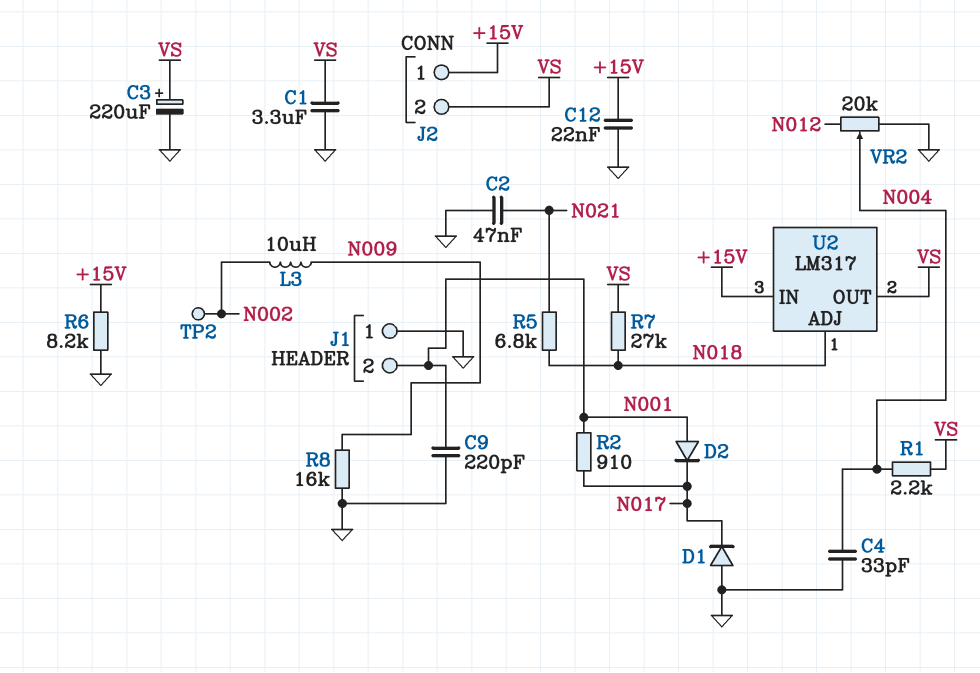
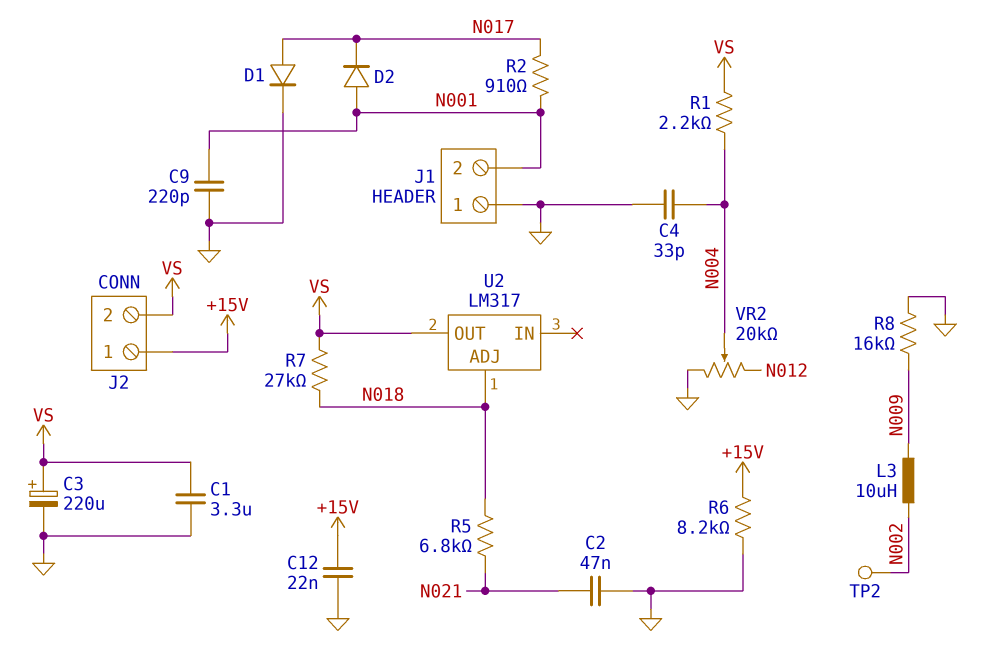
D1: diode (A GND, K N017) -> diode (A N017, K GND)
U2 pin IN: +15V -> none

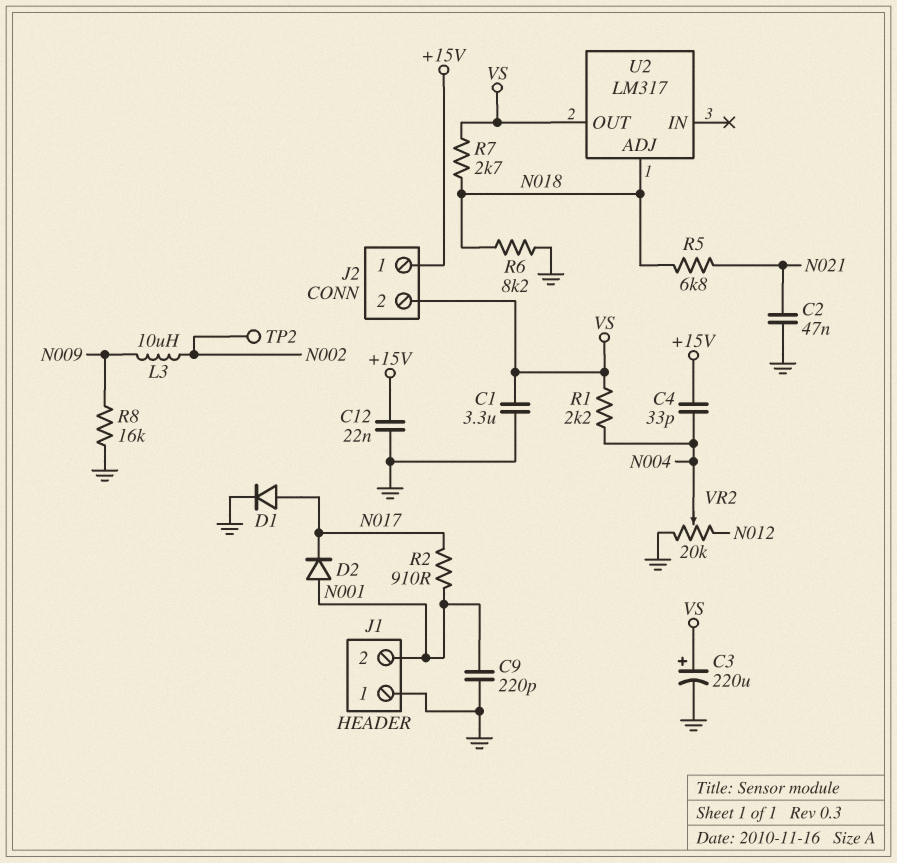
C4: 33pF (GND, N004) -> 33pF (+15V, N004)
R6: 8.2k (+15V, GND) -> 8.2k (GND, N018)
R7: 27k (N018, VS) -> 2.7k (N018, VS)

